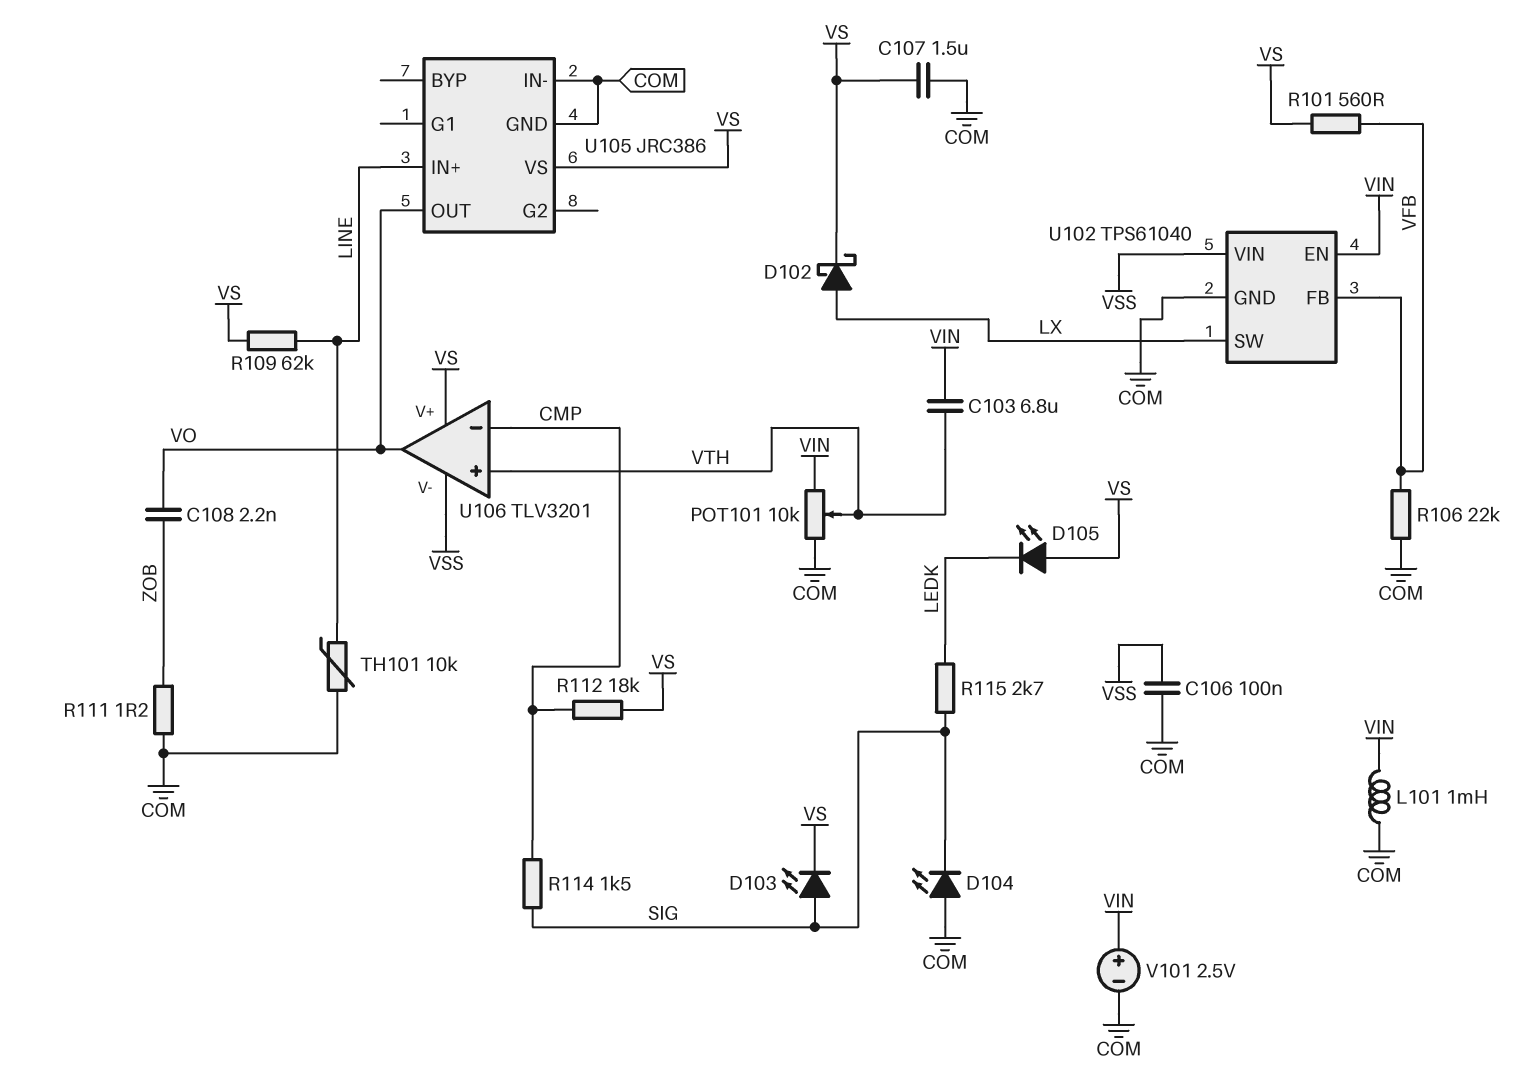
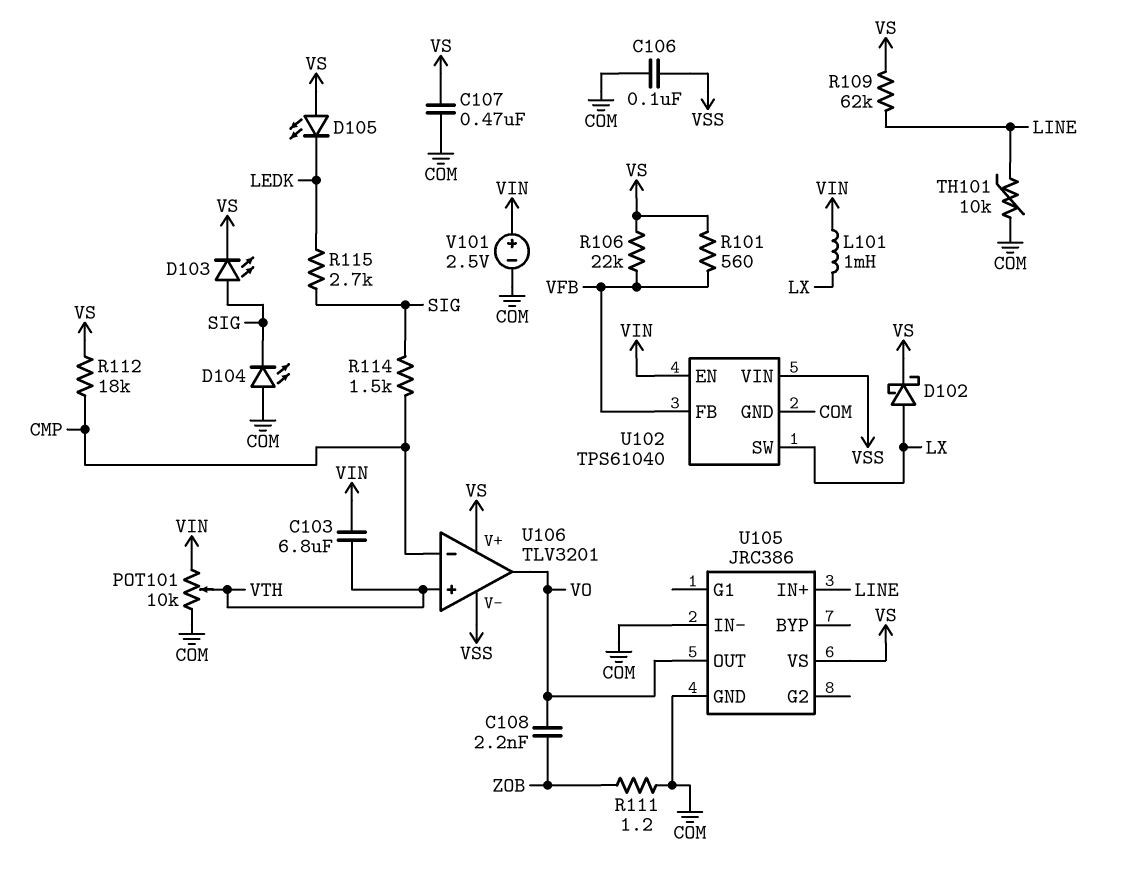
C107: 1.5uF (COM, VS) -> 470nF (COM, VS)
L101: 1mH (COM, VIN) -> 1mH (LX, VIN)
R106: 22k (COM, VFB) -> 22k (VFB, VS)

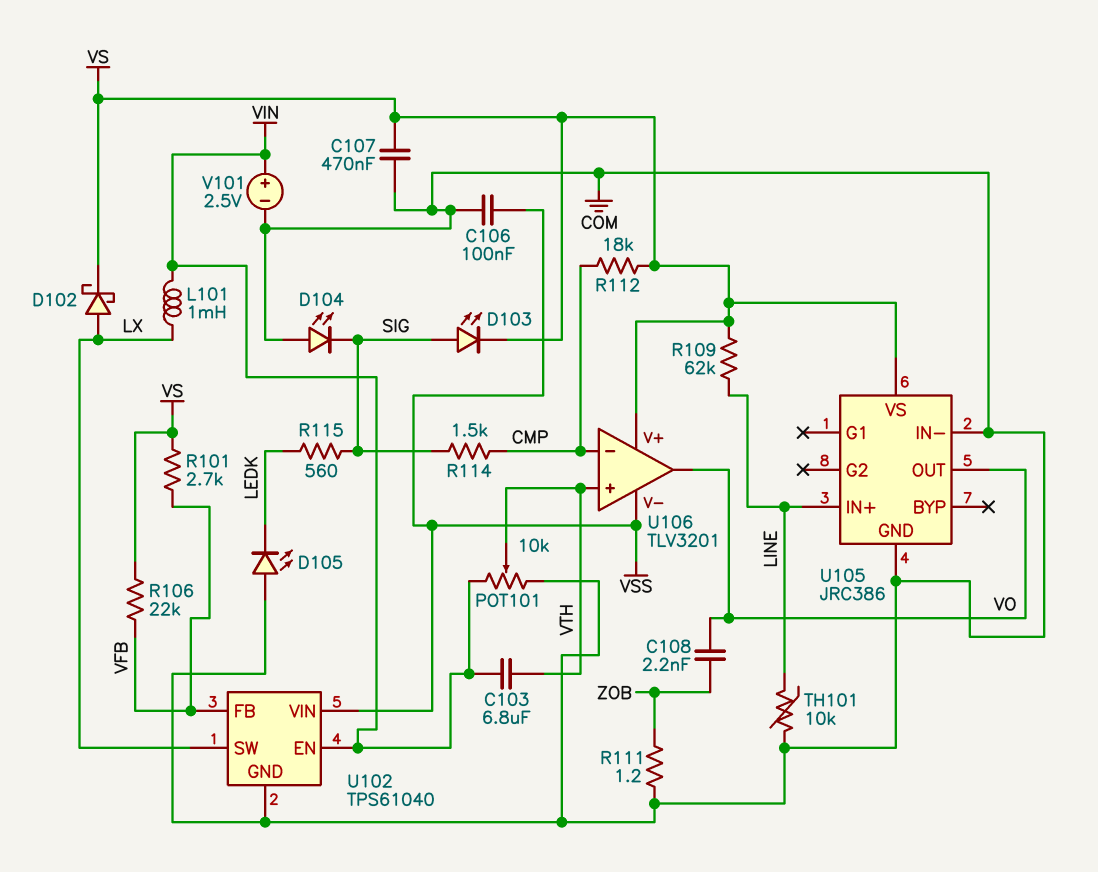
D105: LED (A VS, K LEDK) -> LED (A COM, K LEDK)
R101: 560 (VFB, VS) -> 2.7k (VFB, VS)
R115: 2.7k (LEDK, SIG) -> 560 (LEDK, SIG)

